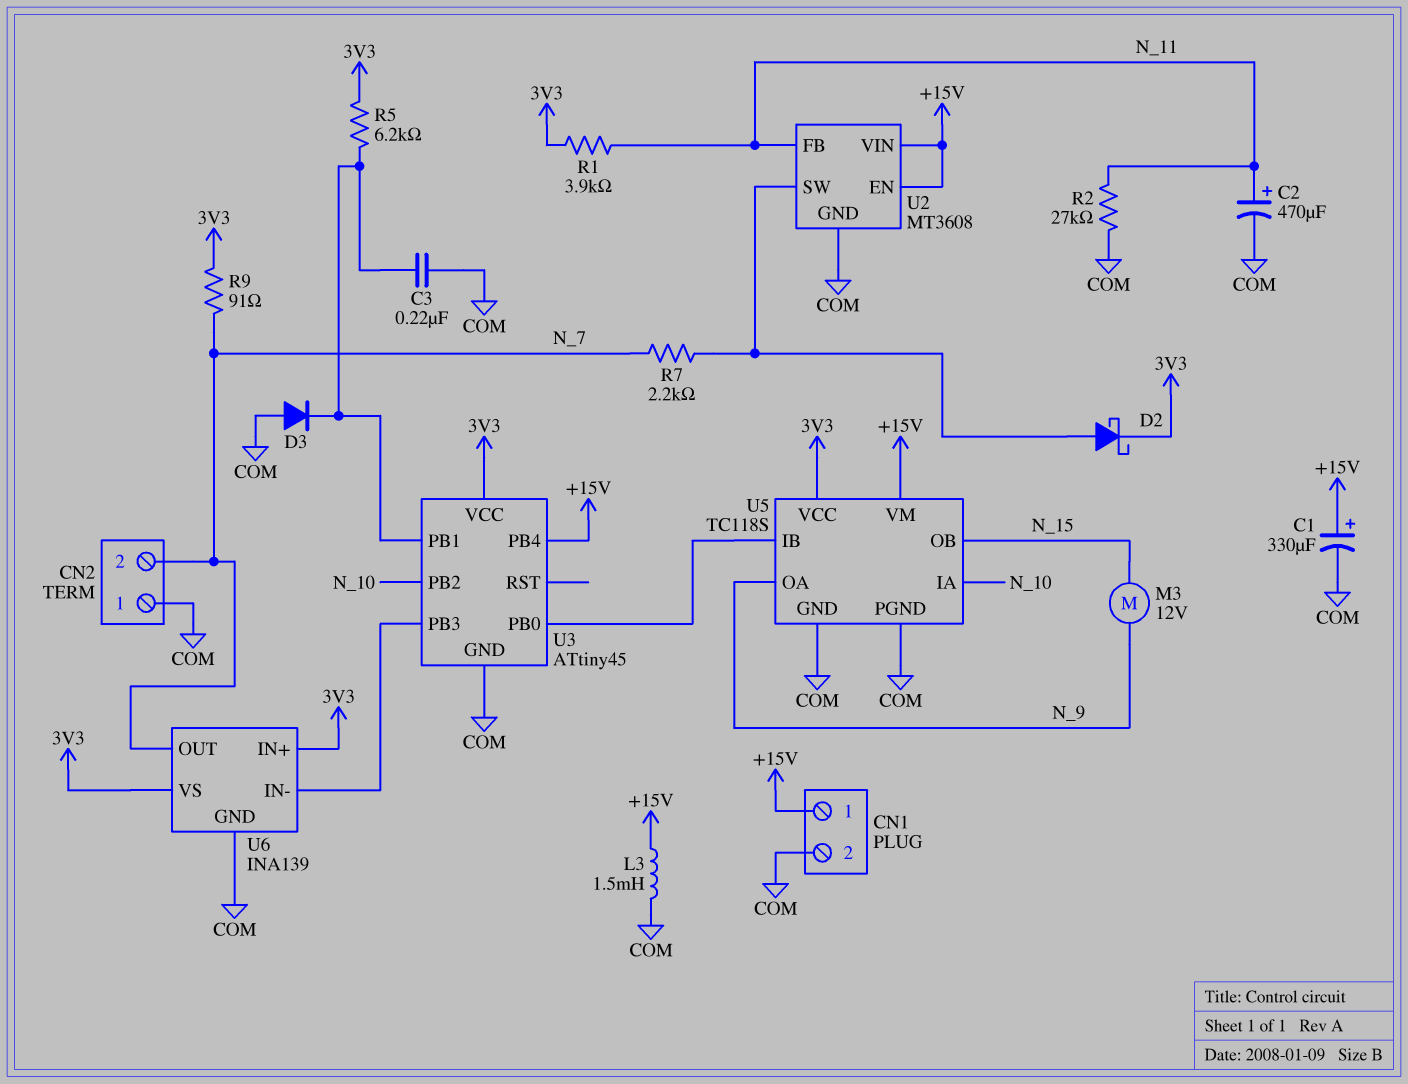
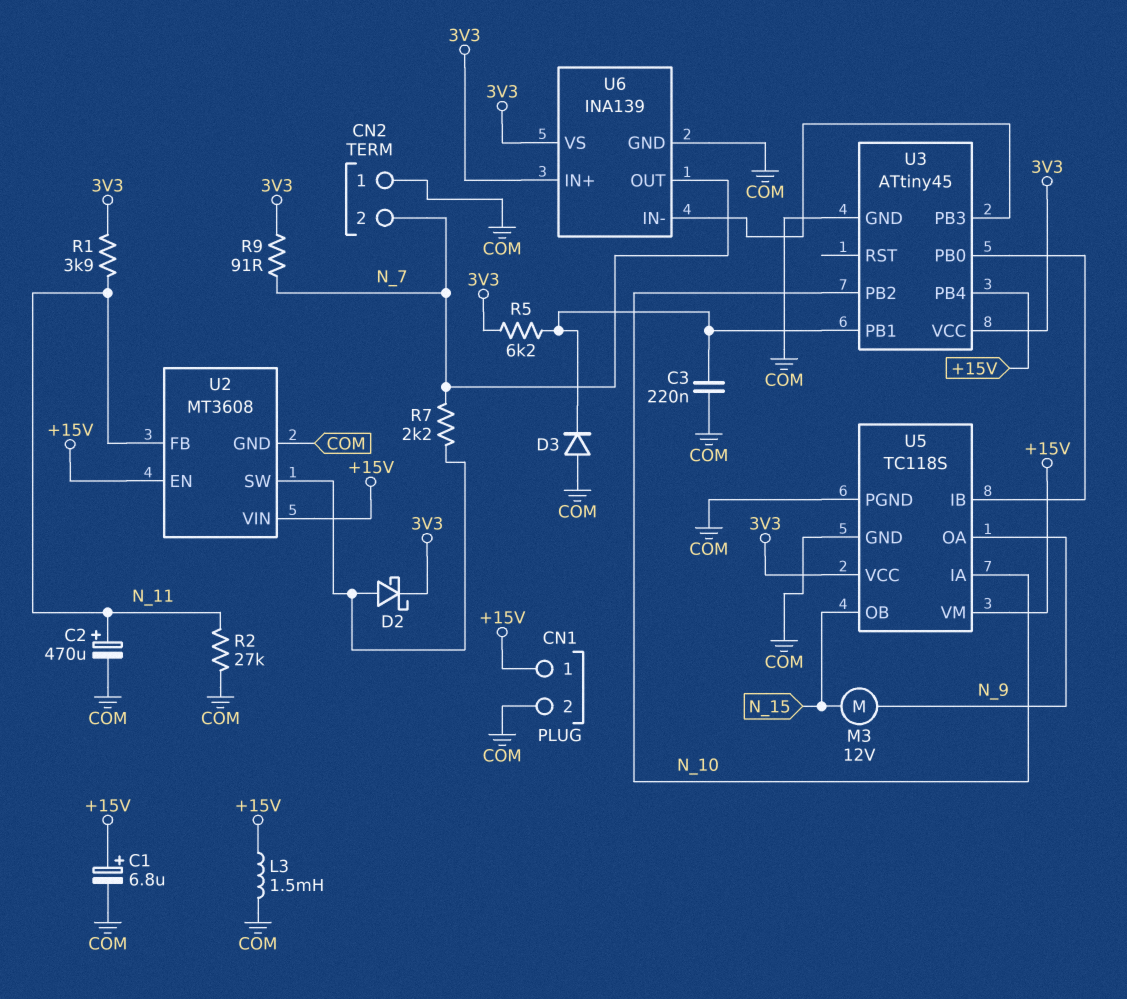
C1: 330uF (plus +15V, minus COM) -> 6.8uF (plus +15V, minus COM)

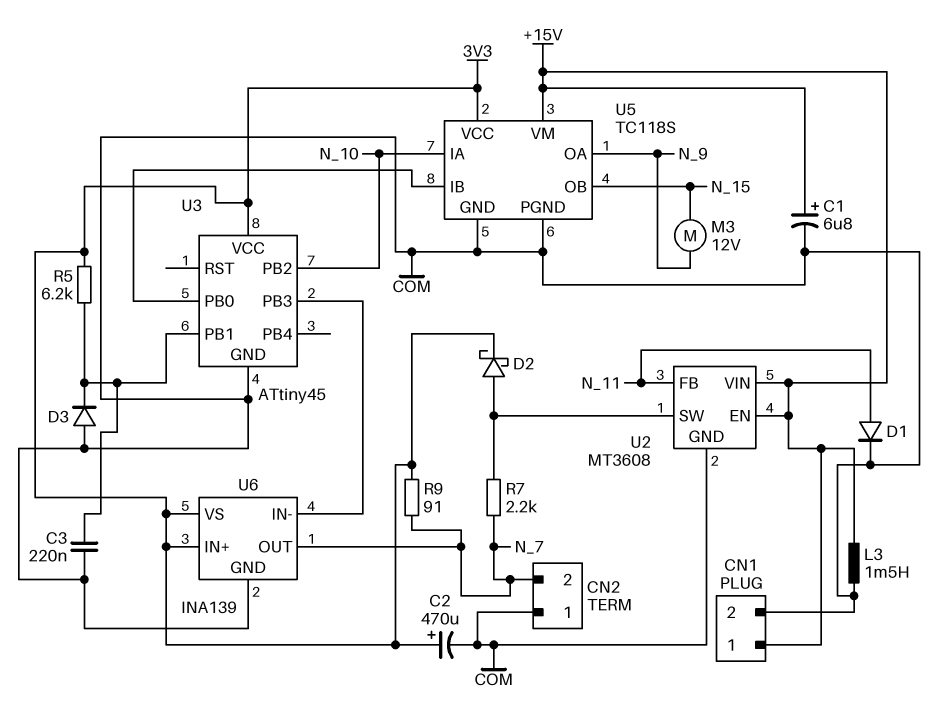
C2: 470uF (plus N_11, minus COM) -> 470uF (plus 3V3, minus COM)
D1: none -> diode (A N_11, K COM)
R1: 3.9k (3V3, N_11) -> none
R2: 27k (COM, N_11) -> none
U3 pin PB4: +15V -> none

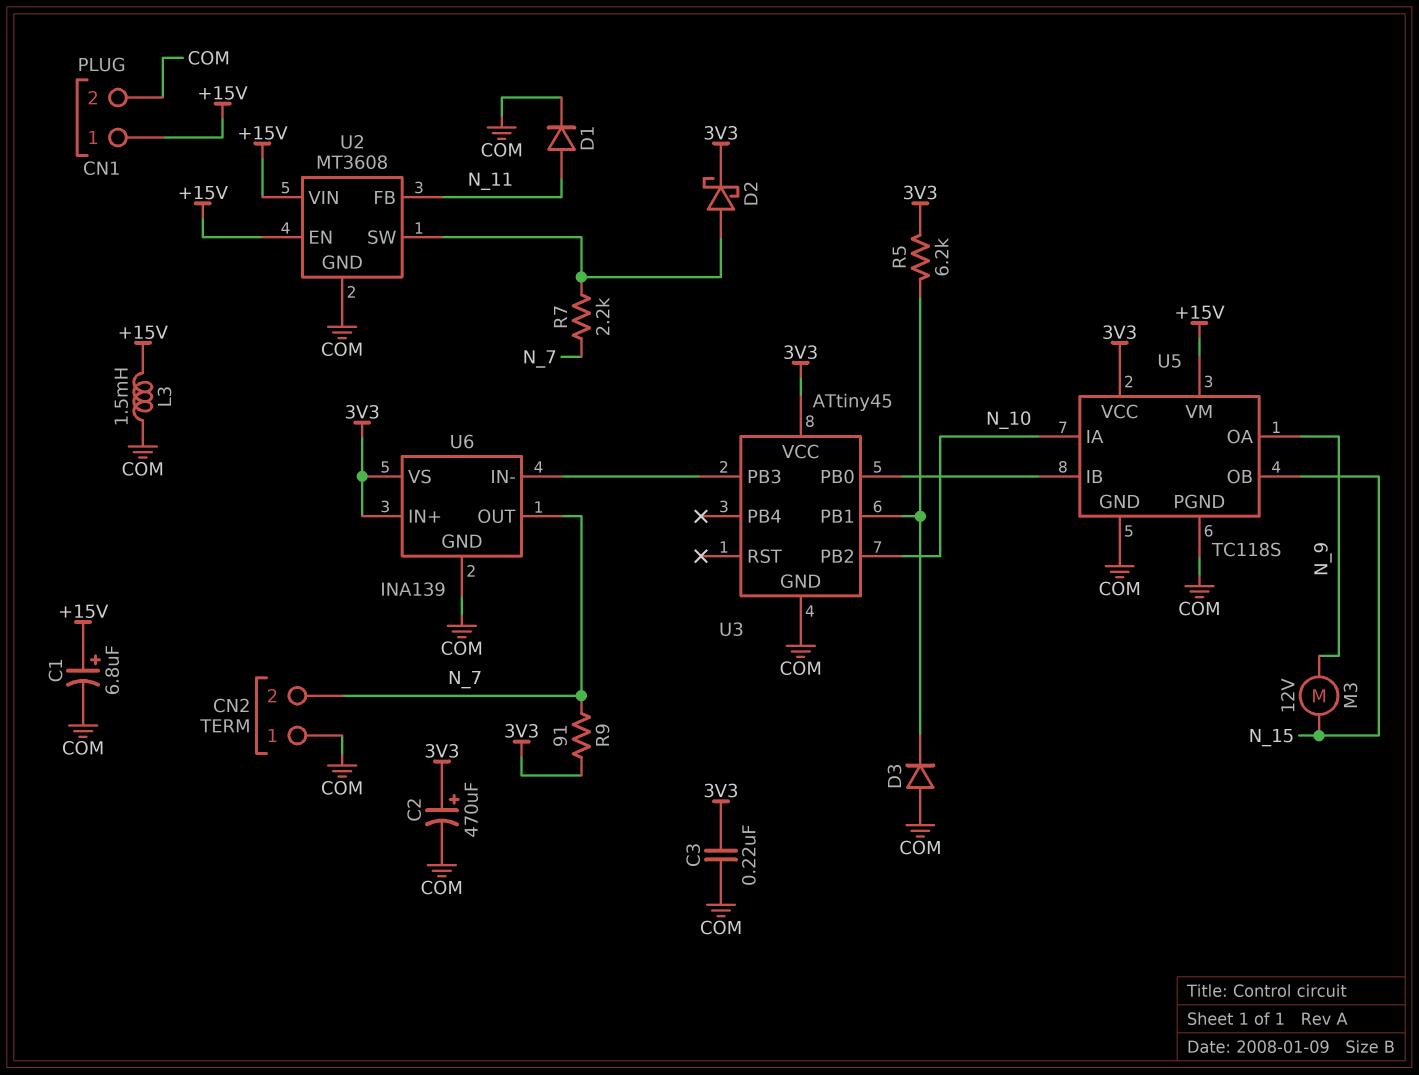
C3: 220nF (COM, U3/PB1) -> 220nF (3V3, COM)

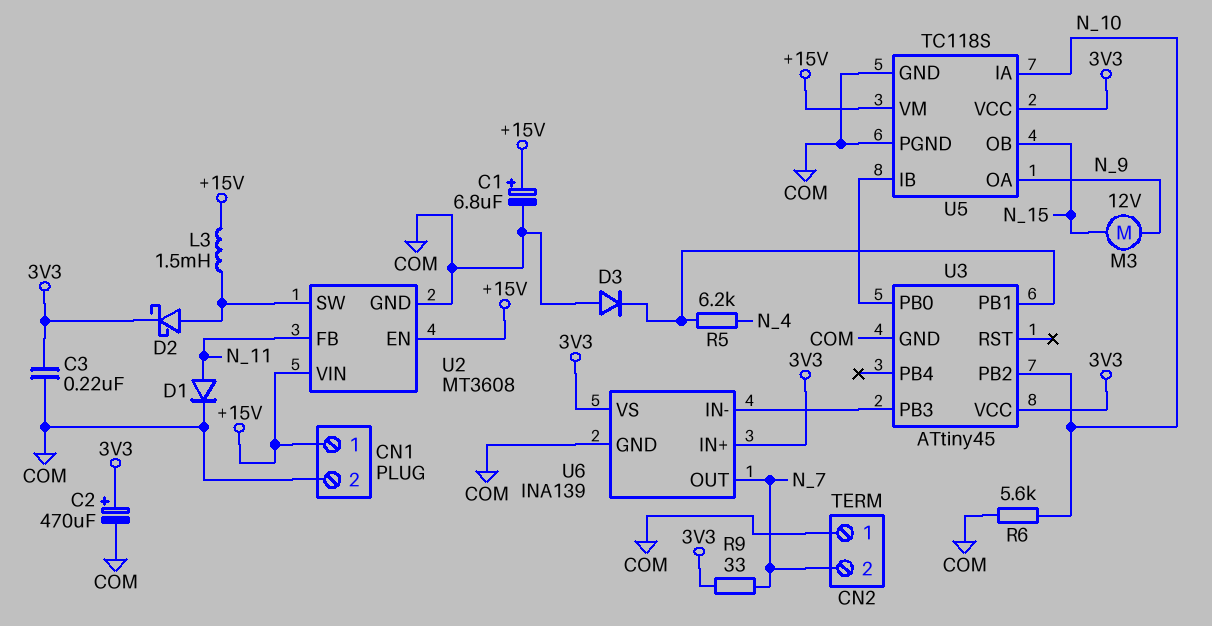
L3: 1.5mH (+15V, COM) -> 1.5mH (+15V, U2/SW)
R5: 6.2k (3V3, U3/PB1) -> 6.2k (N_4, U3/PB1)
R6: none -> 5.6k (COM, N_10)
R7: 2.2k (N_7, U2/SW) -> none
R9: 91 (3V3, N_7) -> 33 (3V3, N_7)

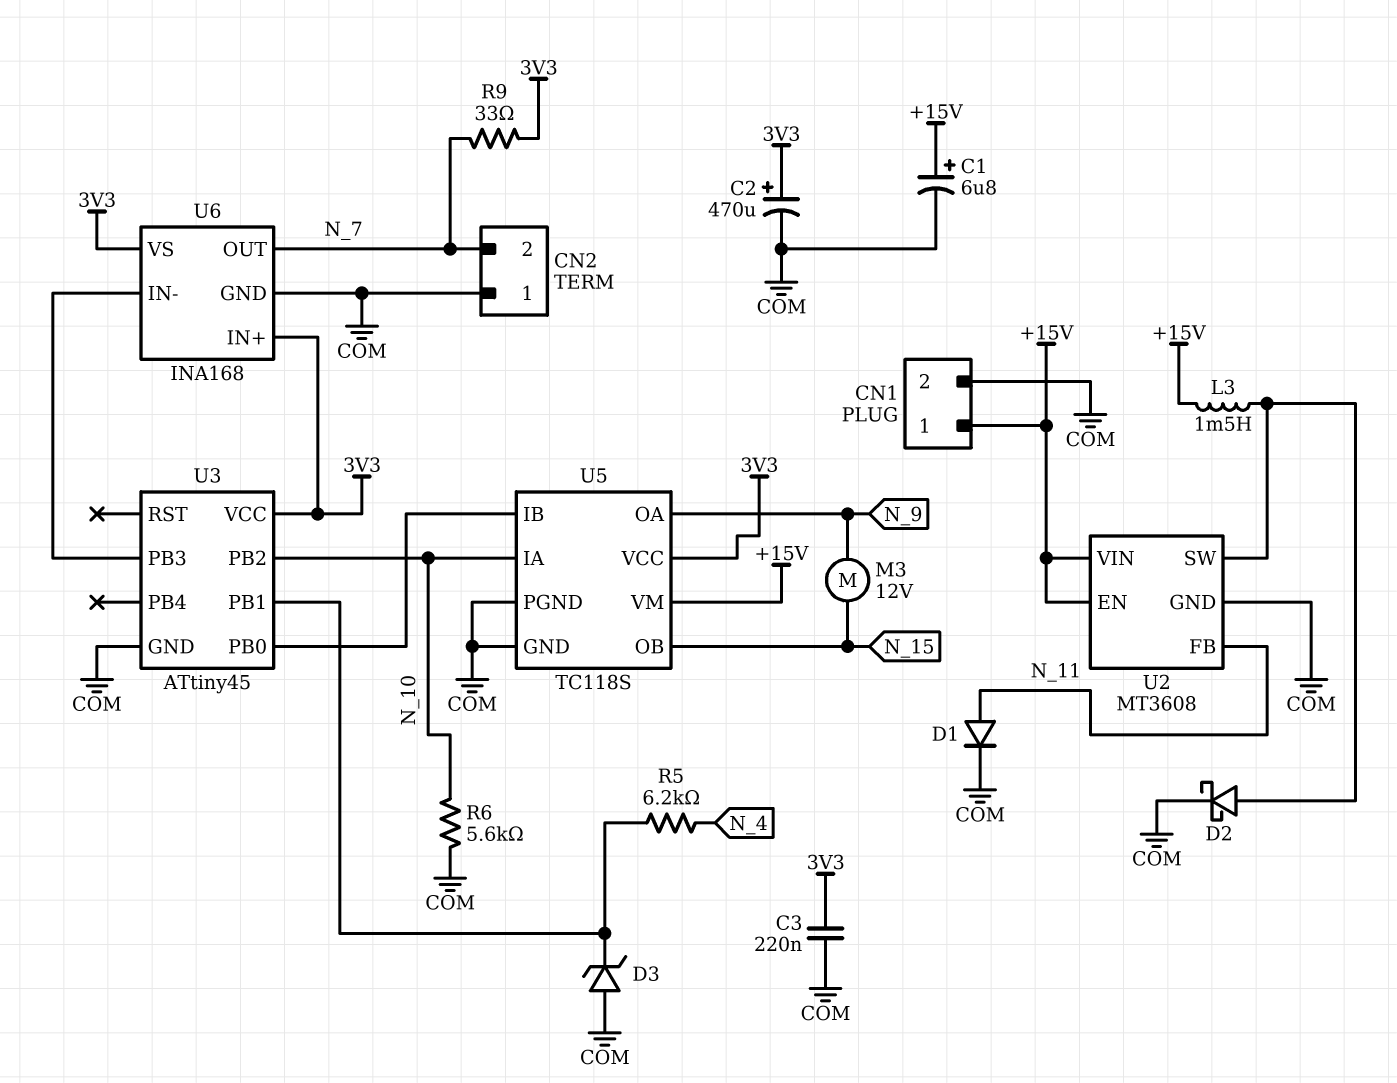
D2: schottky (A U2/SW, K 3V3) -> schottky (A U2/SW, K COM)
D3: diode (A COM, K U3/PB1) -> zener (A COM, K U3/PB1)
U6: INA139 -> INA168

